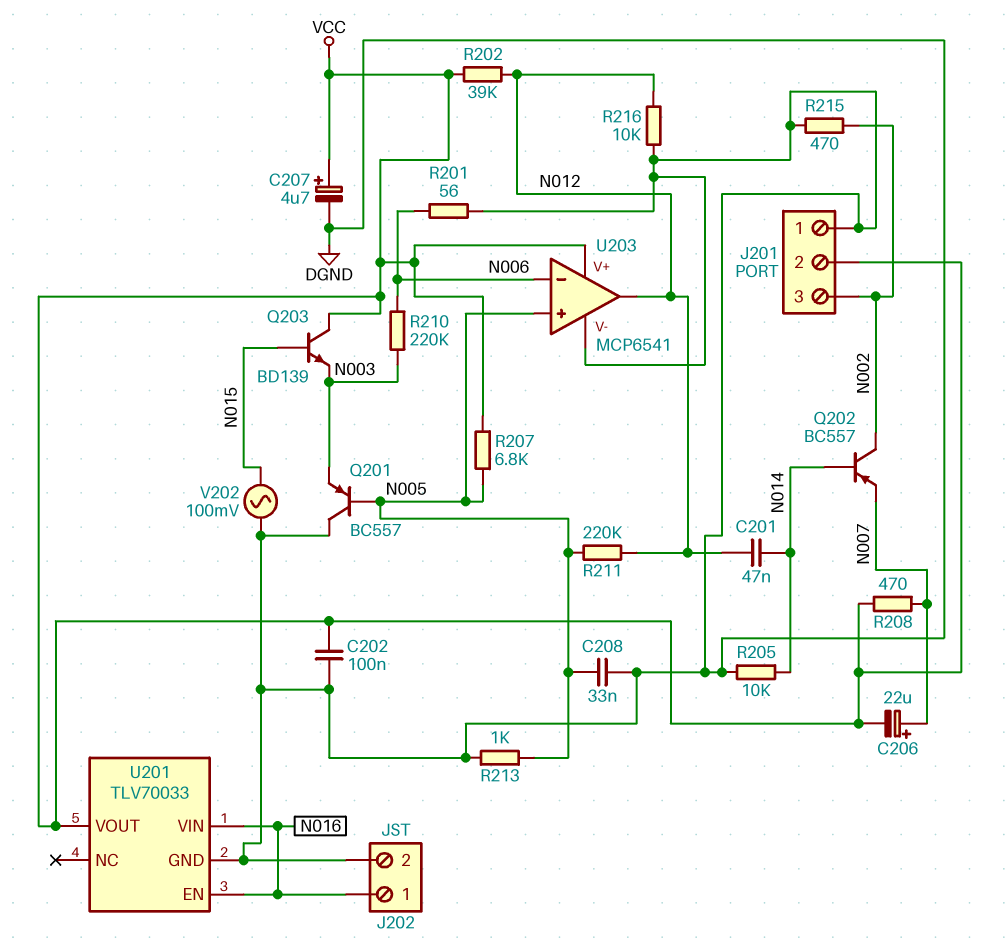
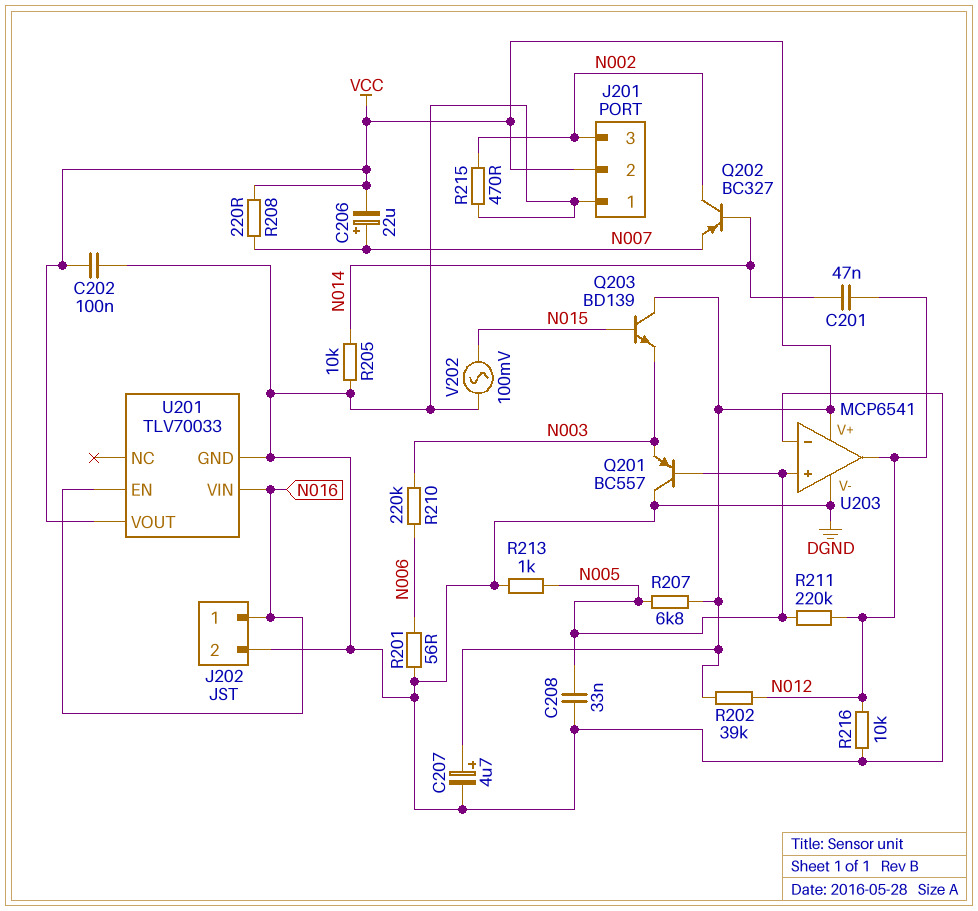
Q202: PNP BC557 (B N014, C N002, E N007) -> PNP BC327 (B N014, C N002, E N007)
R208: 470 (N007, VCC) -> 220 (N007, VCC)
U203 pin in-: N006 -> DGND

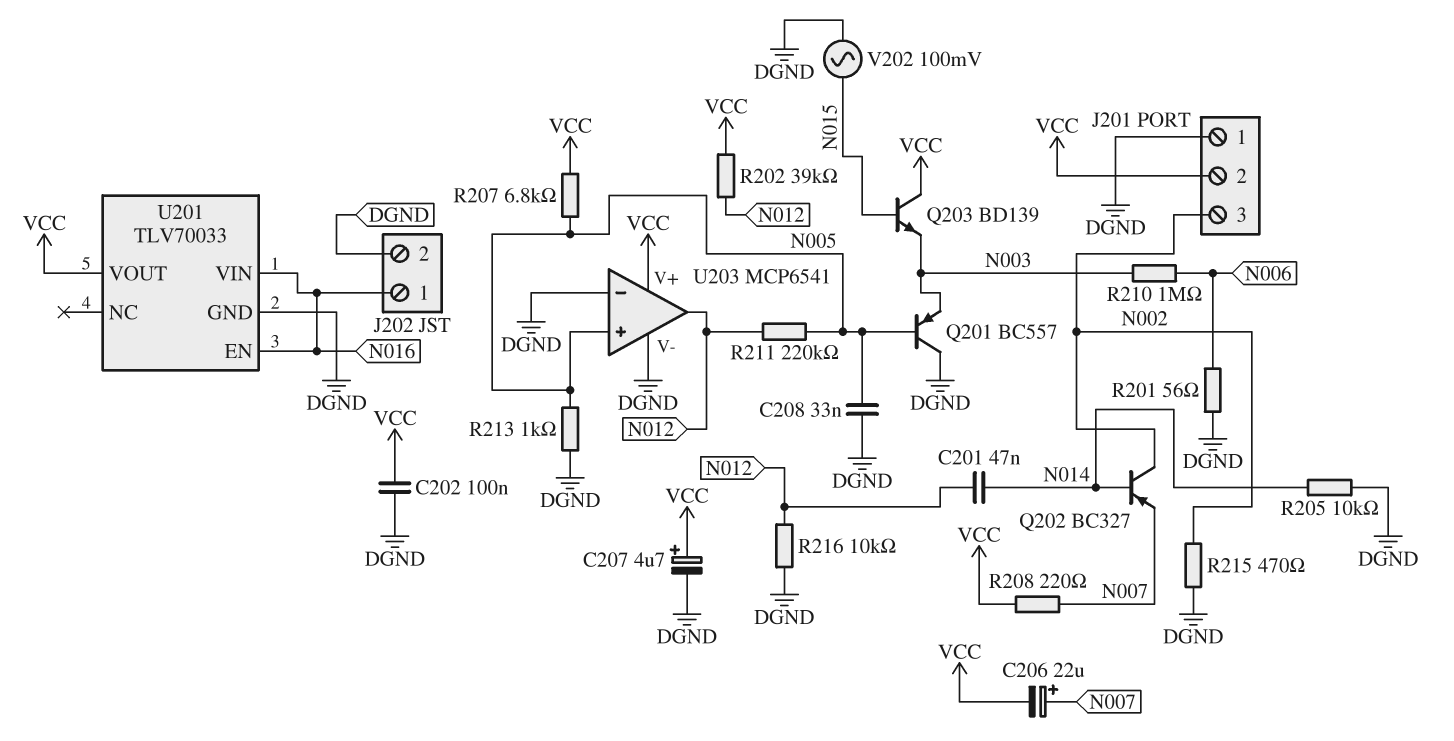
R210: 220k (N003, N006) -> 1M (N003, N006)

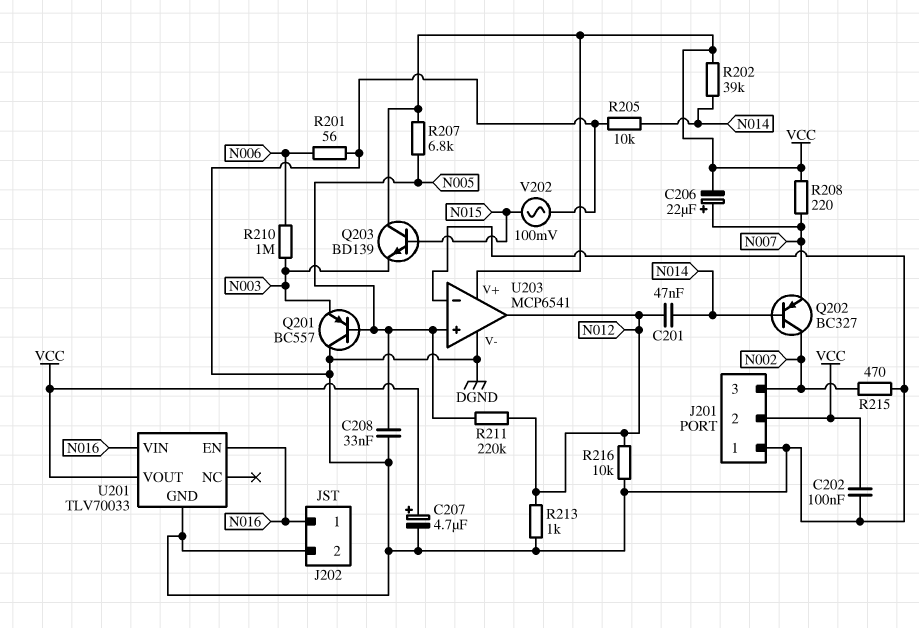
R202: 39k (N012, VCC) -> 39k (N014, VCC)
R213: 1k (DGND, N005) -> 1k (DGND, N012)

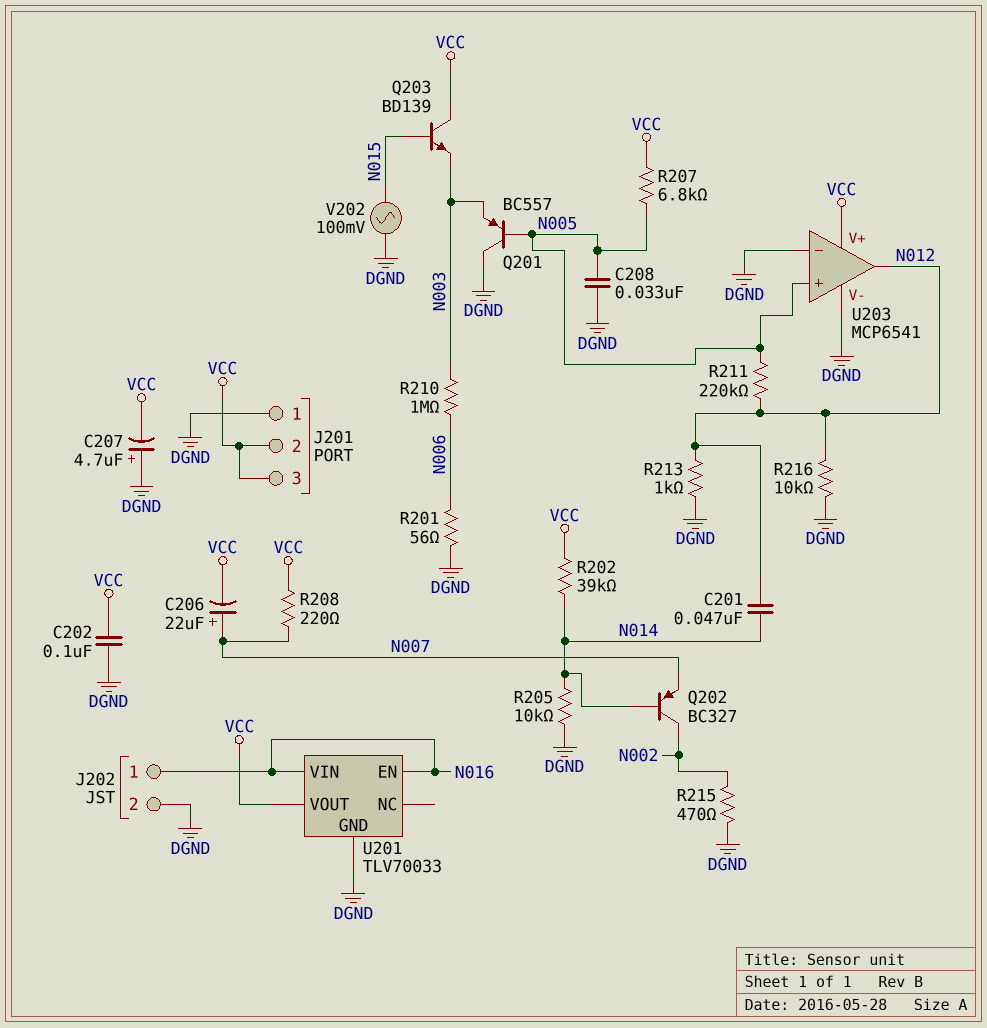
C207: 4.7uF (plus VCC, minus DGND) -> 4.7uF (plus DGND, minus VCC)
J201 pin 3: N002 -> VCC

